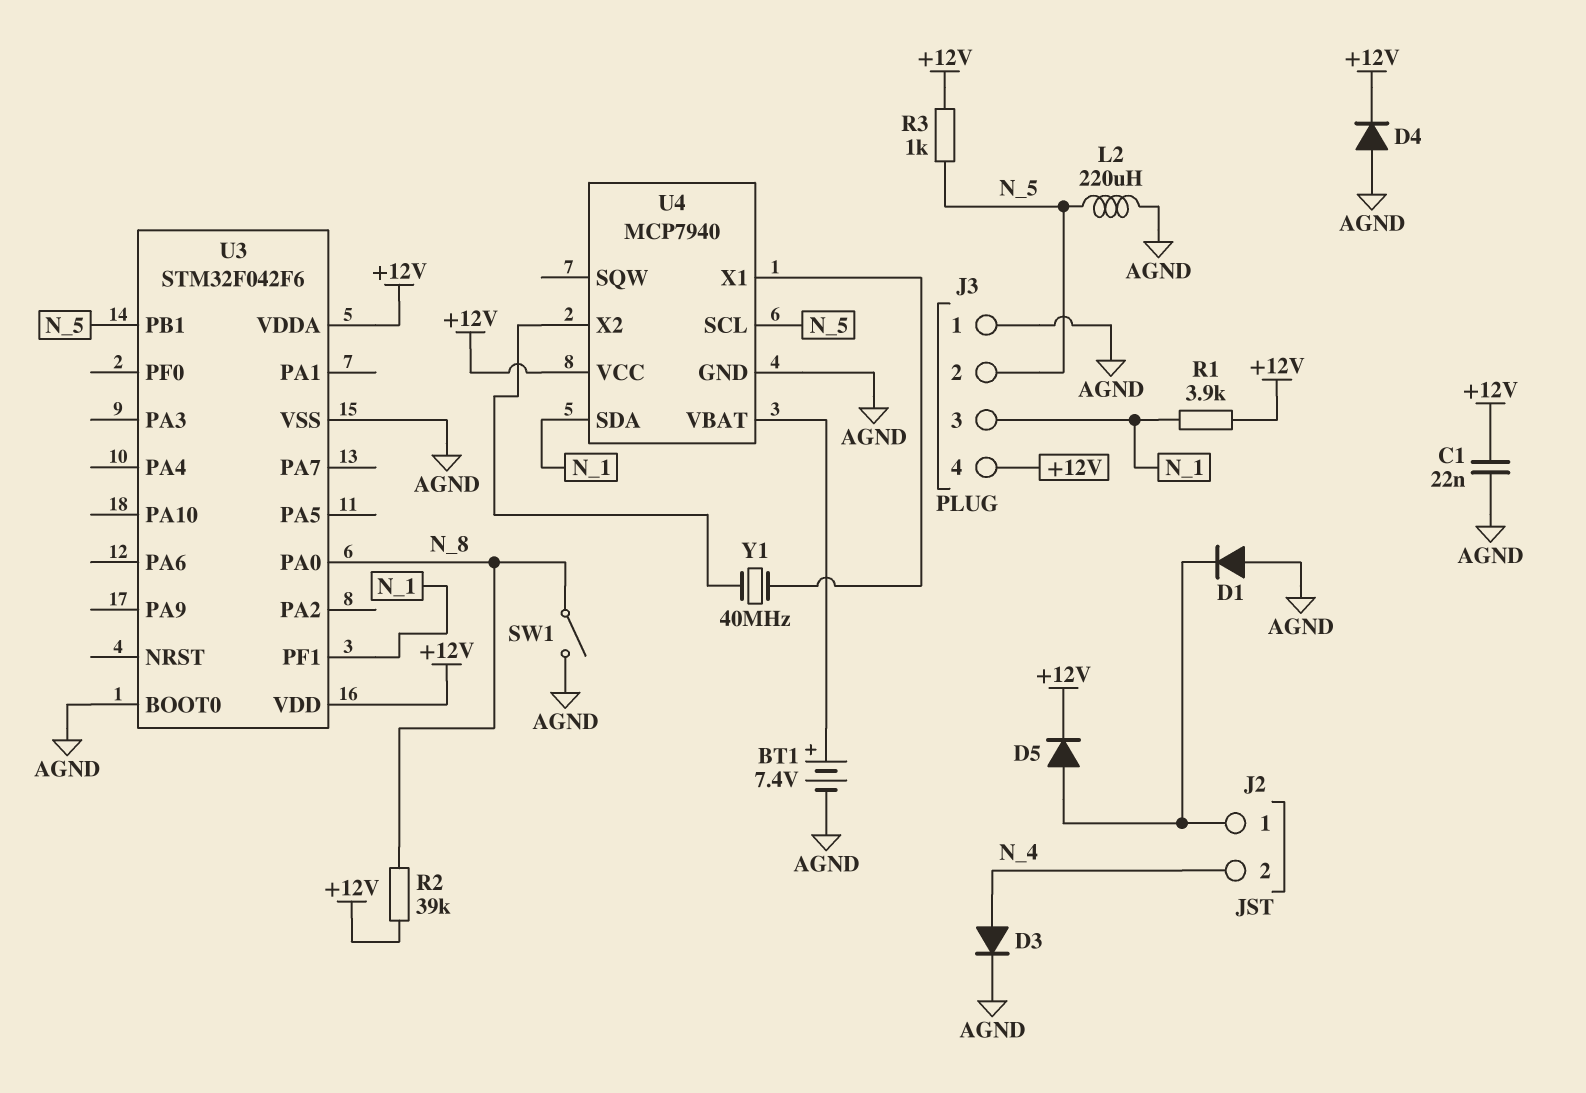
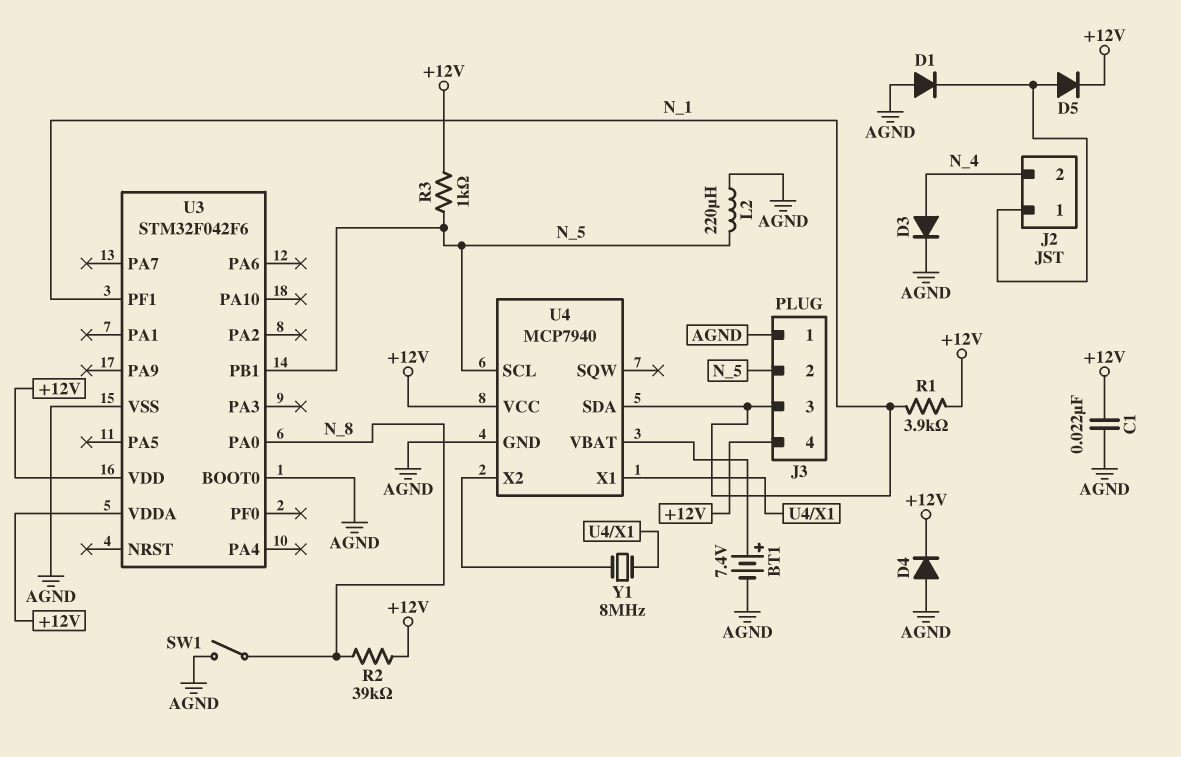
Y1: 40MHz (U4/X1, U4/X2) -> 8MHz (U4/X1, U4/X2)

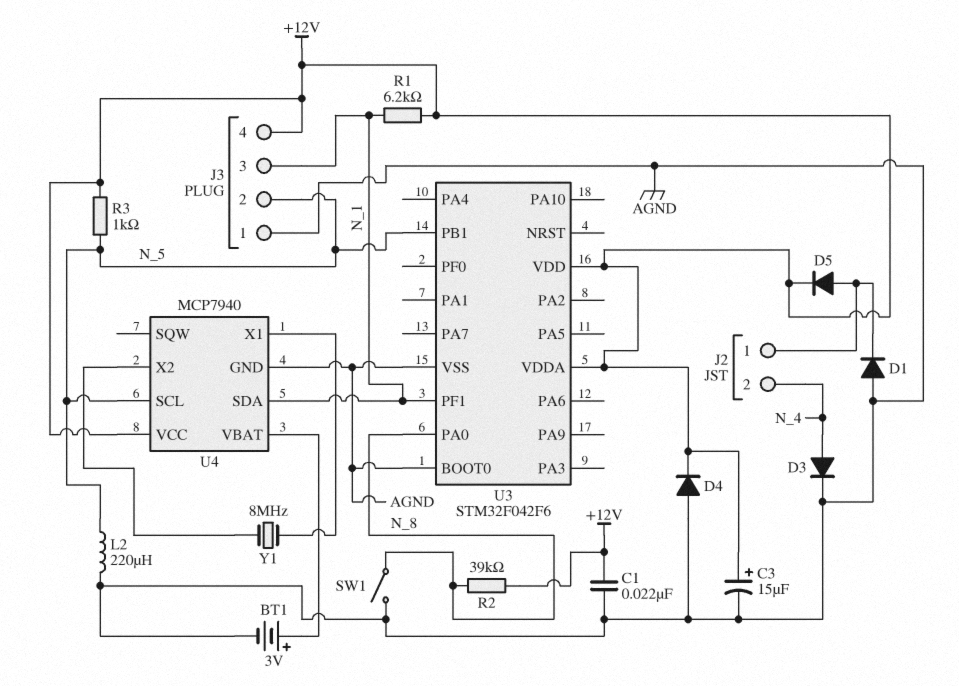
BT1: 7.4V (plus U4/VBAT, minus AGND) -> 3V (plus U4/VBAT, minus AGND)
C3: none -> 15uF (plus +12V, minus AGND)
R1: 3.9k (+12V, N_1) -> 6.2k (+12V, N_1)

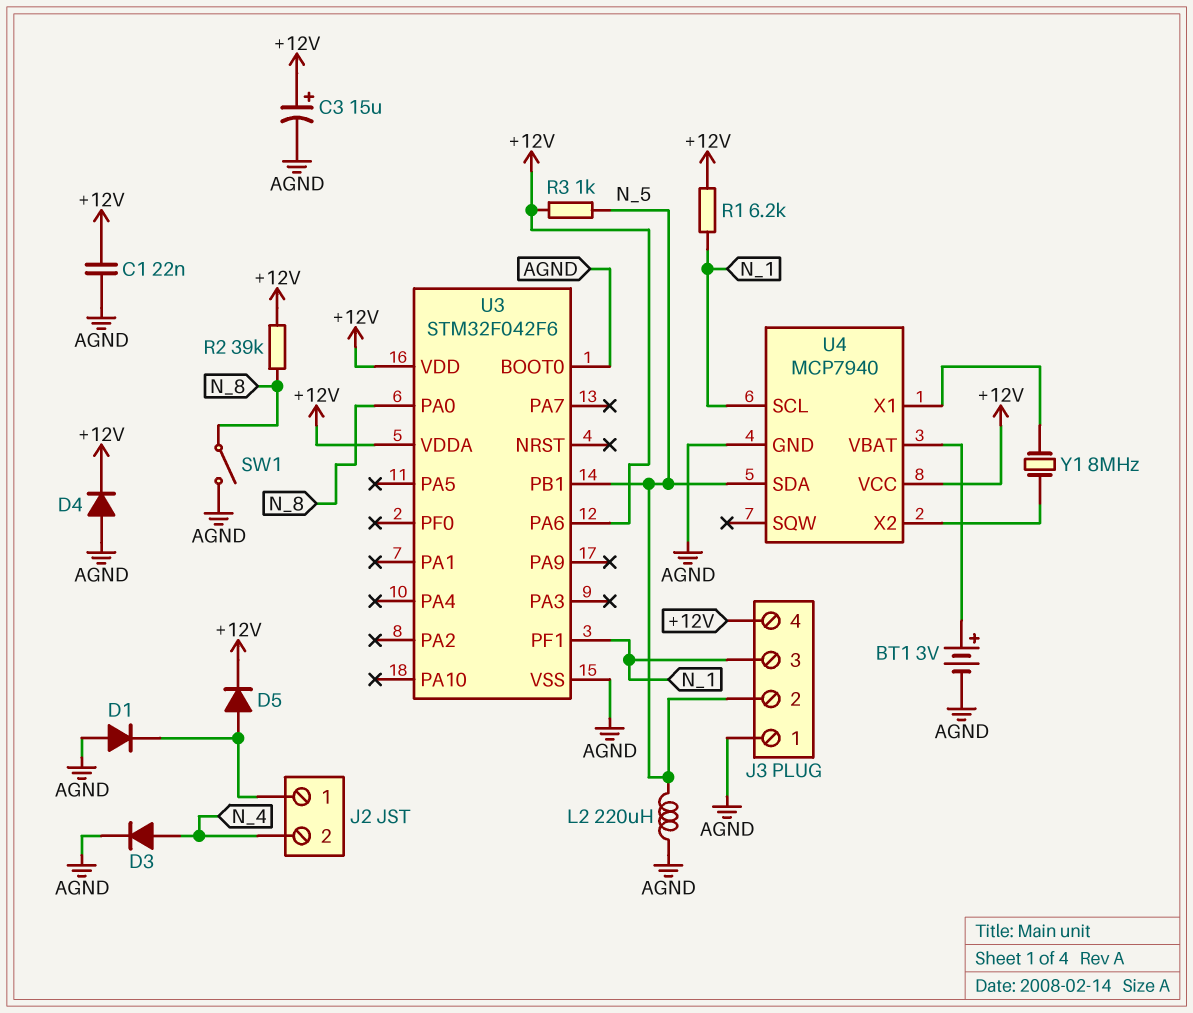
U3 pin PA6: none -> +12V
U4 pin SCL: N_5 -> N_1
U4 pin SDA: N_1 -> N_5

